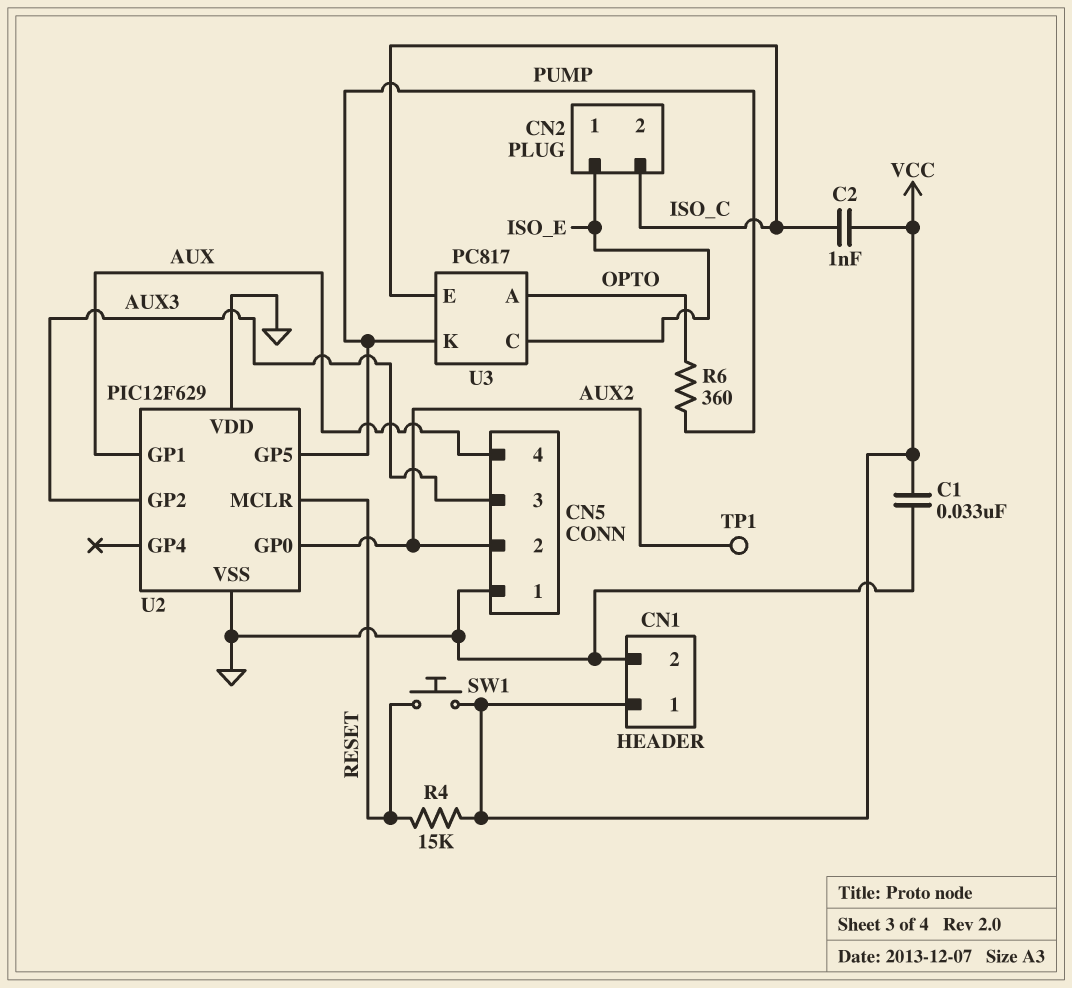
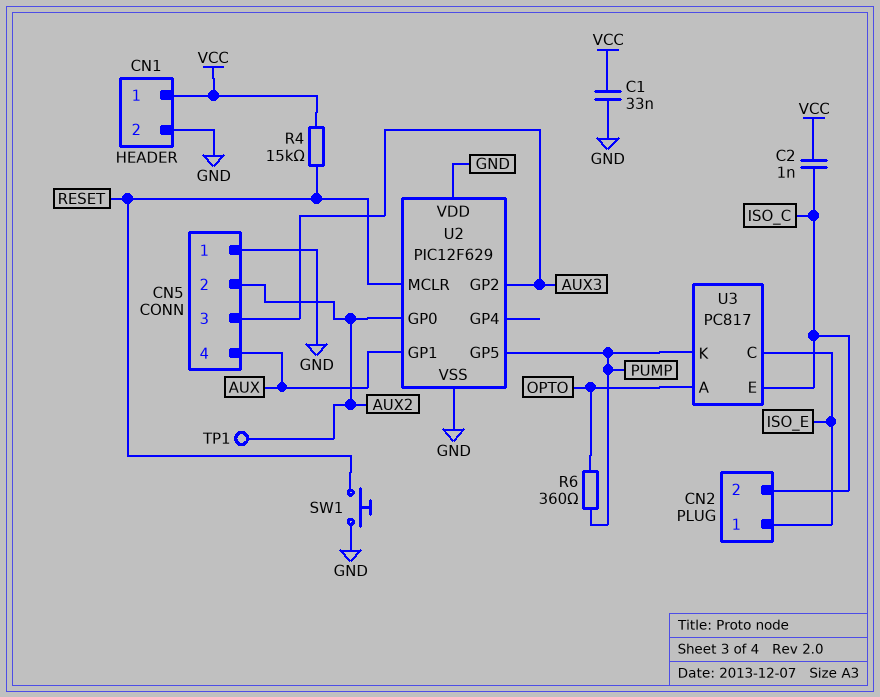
SW1: button (RESET, VCC) -> button (GND, RESET)

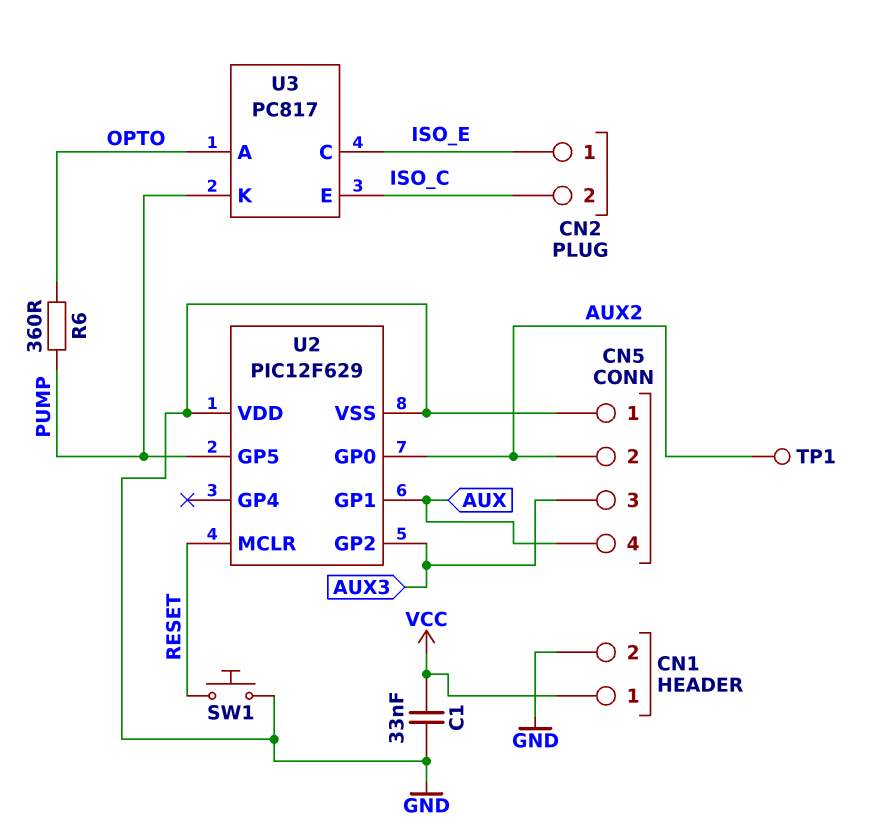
C2: 1nF (ISO_C, VCC) -> none
R4: 15k (RESET, VCC) -> none

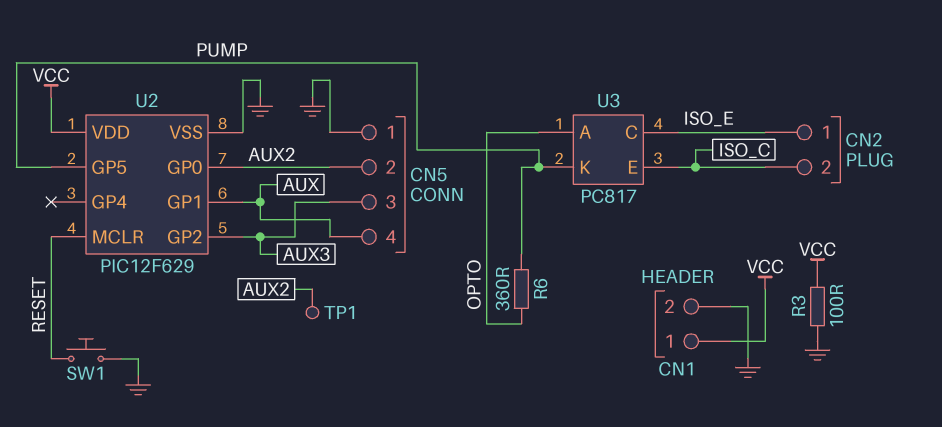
C1: 33nF (GND, VCC) -> none
R3: none -> 100 (GND, VCC)
U2 pin VDD: GND -> VCC

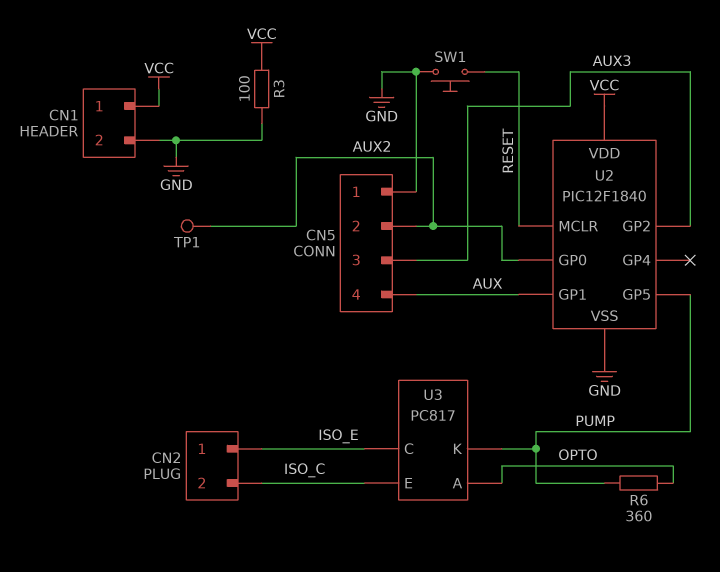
U2: PIC12F629 -> PIC12F1840

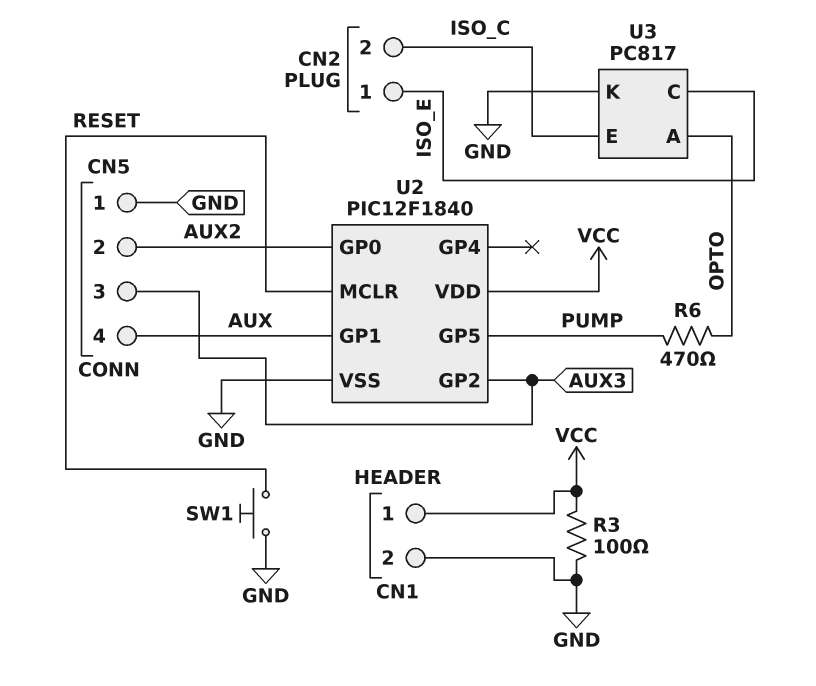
R6: 360 (OPTO, PUMP) -> 470 (OPTO, PUMP)
TP1: test point (AUX2) -> none
U3 pin K: PUMP -> GND

